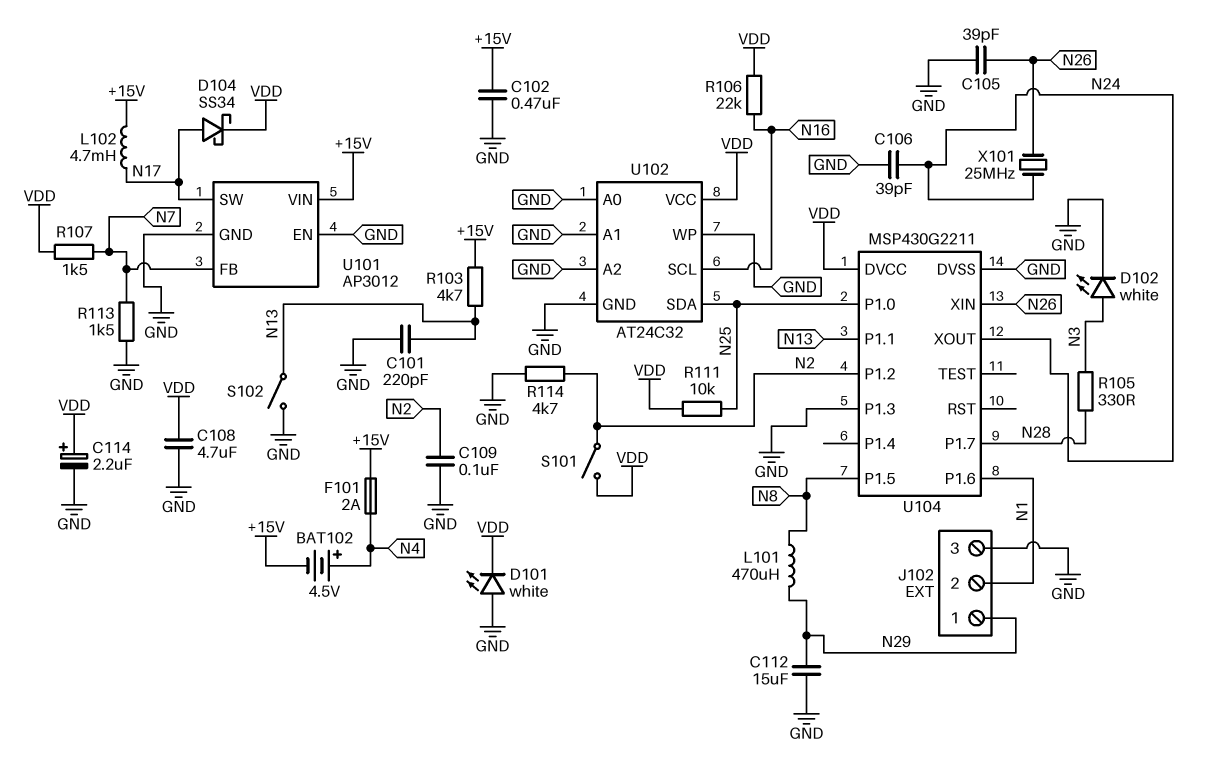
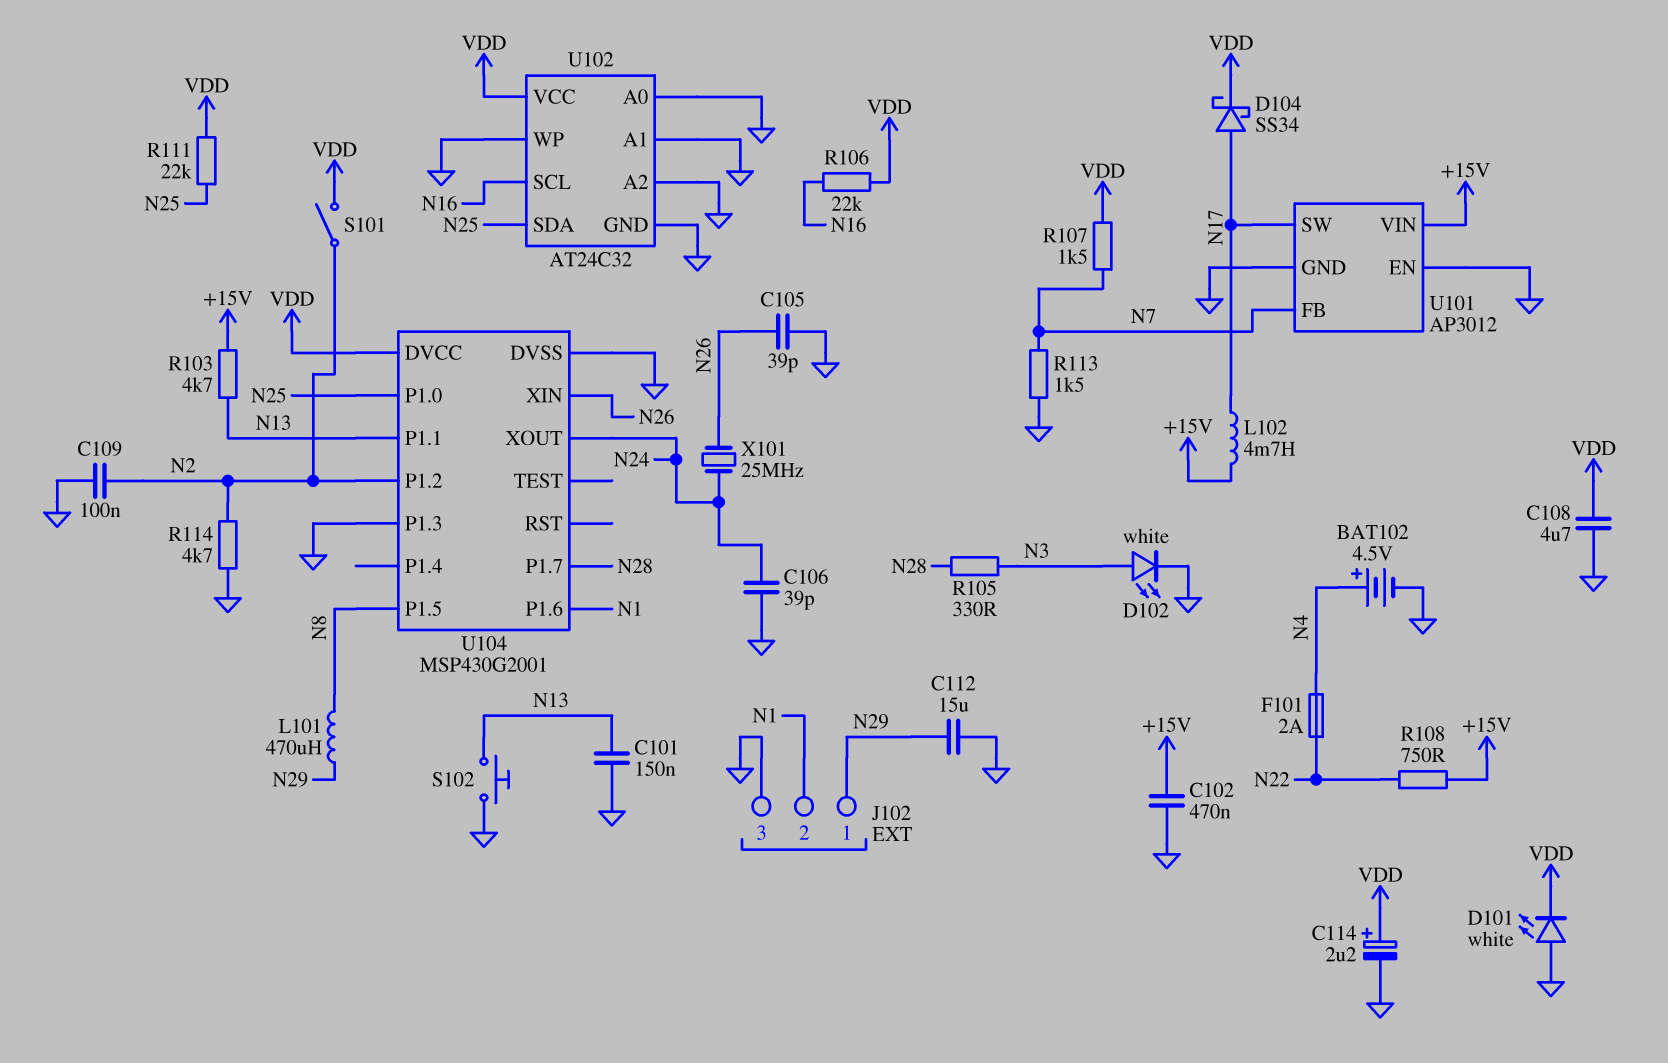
BAT102: 4.5V (plus N4, minus +15V) -> 4.5V (plus N4, minus GND)
C101: 220pF (GND, N13) -> 150nF (GND, N13)
F101: 2A (+15V, N4) -> 2A (N4, N22)
R108: none -> 750 (+15V, N22)
R111: 10k (N25, VDD) -> 22k (N25, VDD)
S102: switch (GND, N13) -> button (GND, N13)
U104: MSP430G2211 -> MSP430G2001

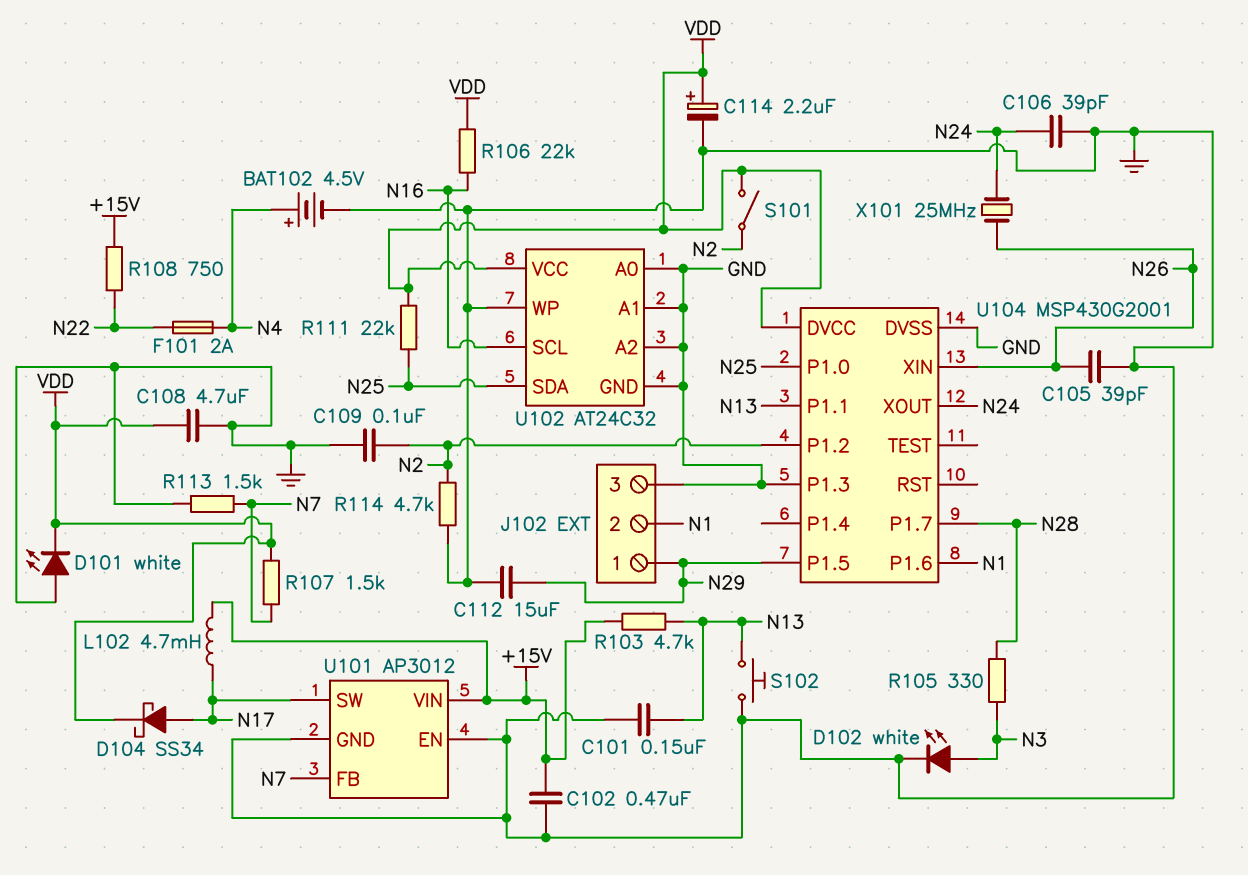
L101: 470uH (N8, N29) -> none
U104 pin P1.5: N8 -> N29

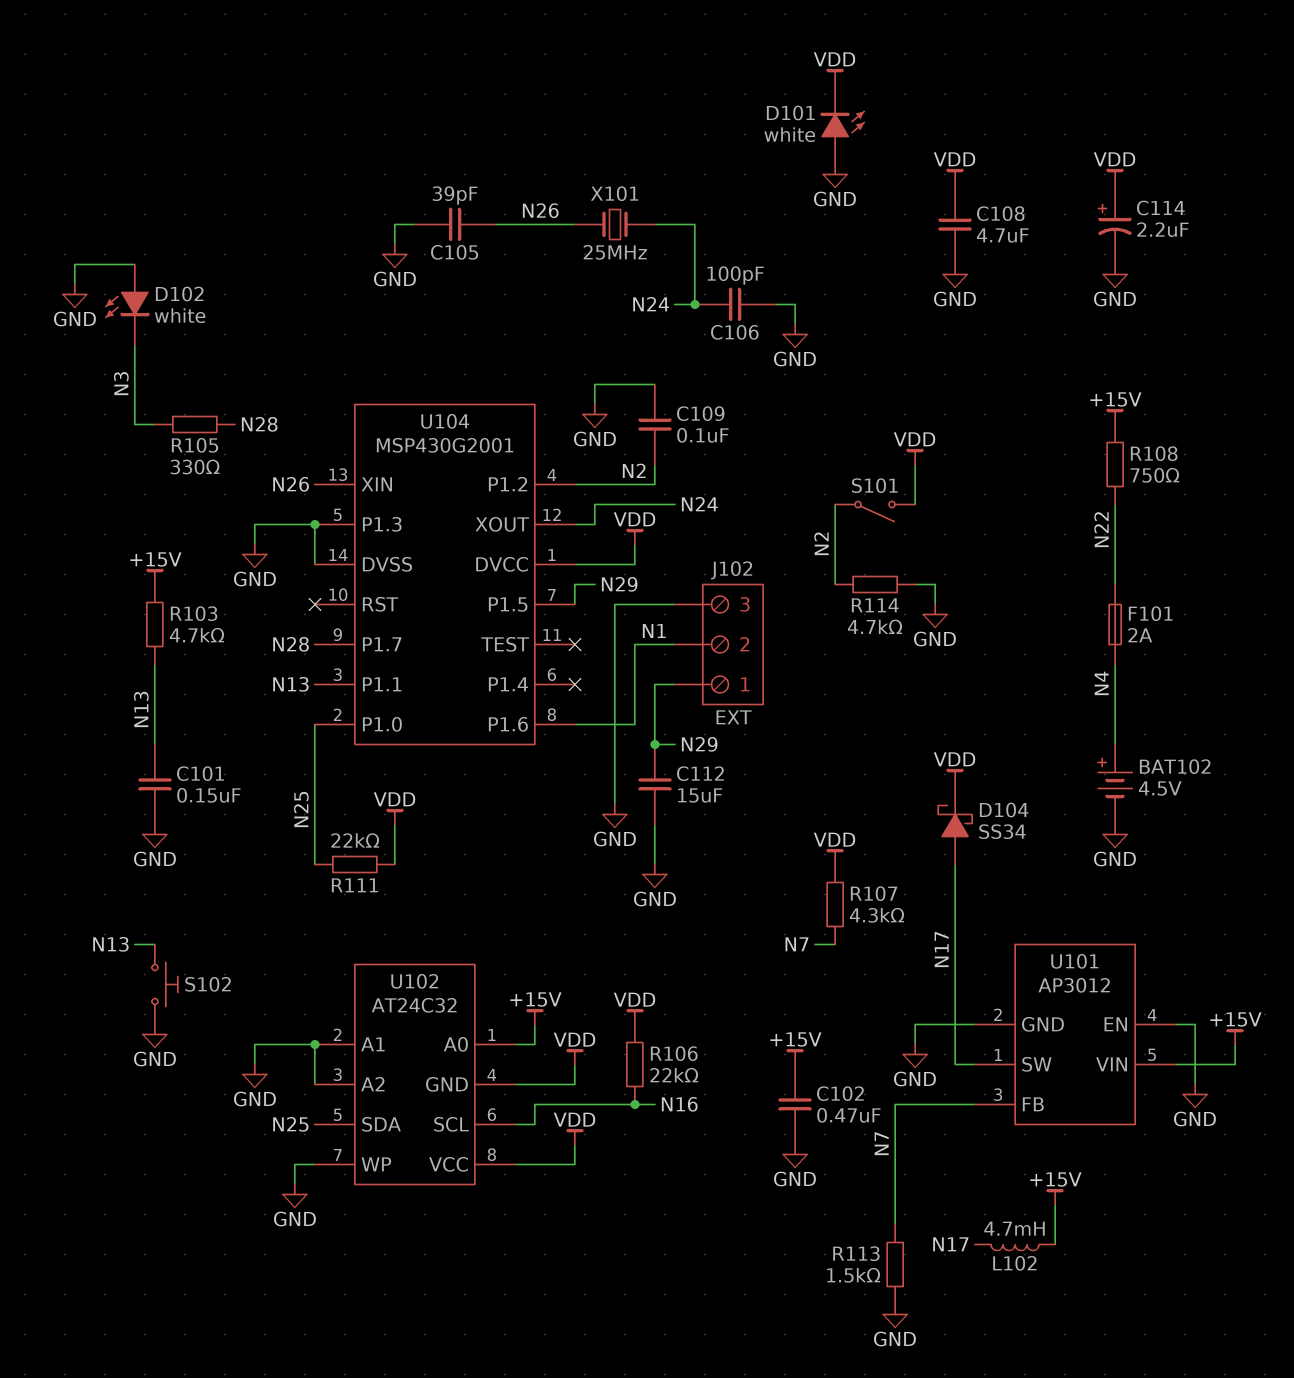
C106: 39pF (GND, N24) -> 100pF (GND, N24)
D102: LED white (A N3, K GND) -> LED white (A GND, K N3)
R107: 1.5k (N7, VDD) -> 4.3k (N7, VDD)
U102 pin A0: GND -> +15V
U102 pin GND: GND -> VDD

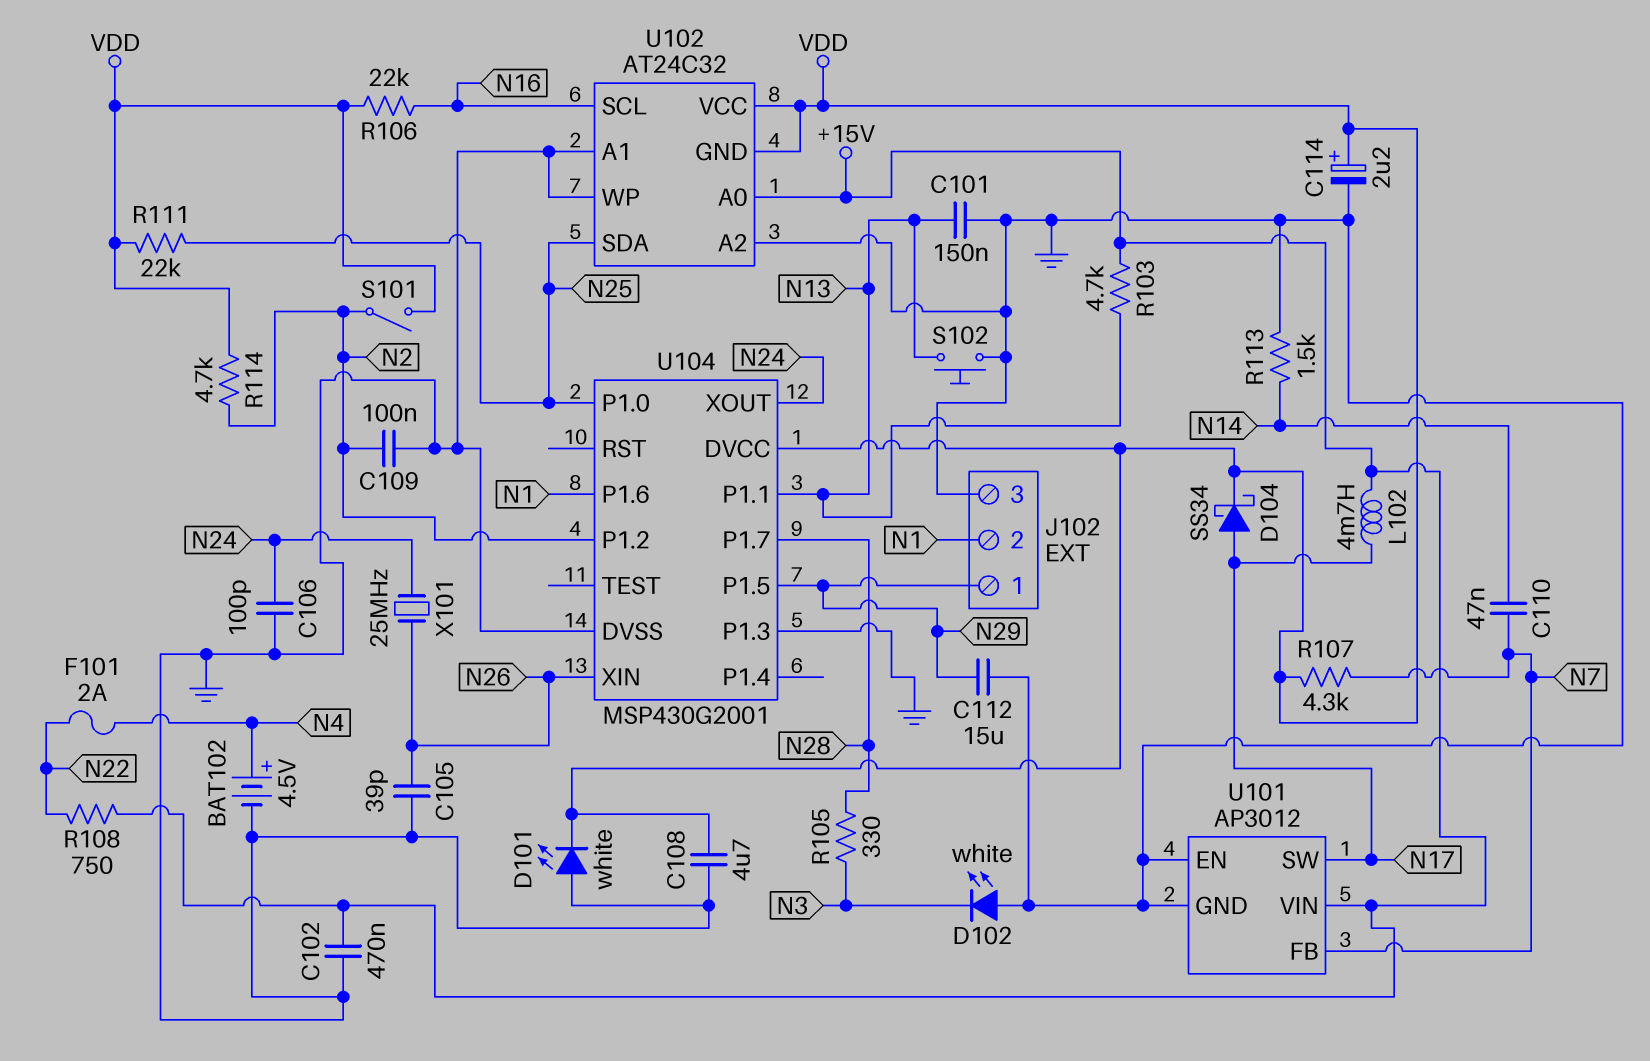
C110: none -> 47nF (N7, N14)
R113: 1.5k (GND, N7) -> 1.5k (GND, N14)
R114: 4.7k (GND, N2) -> 4.7k (N2, VDD)

